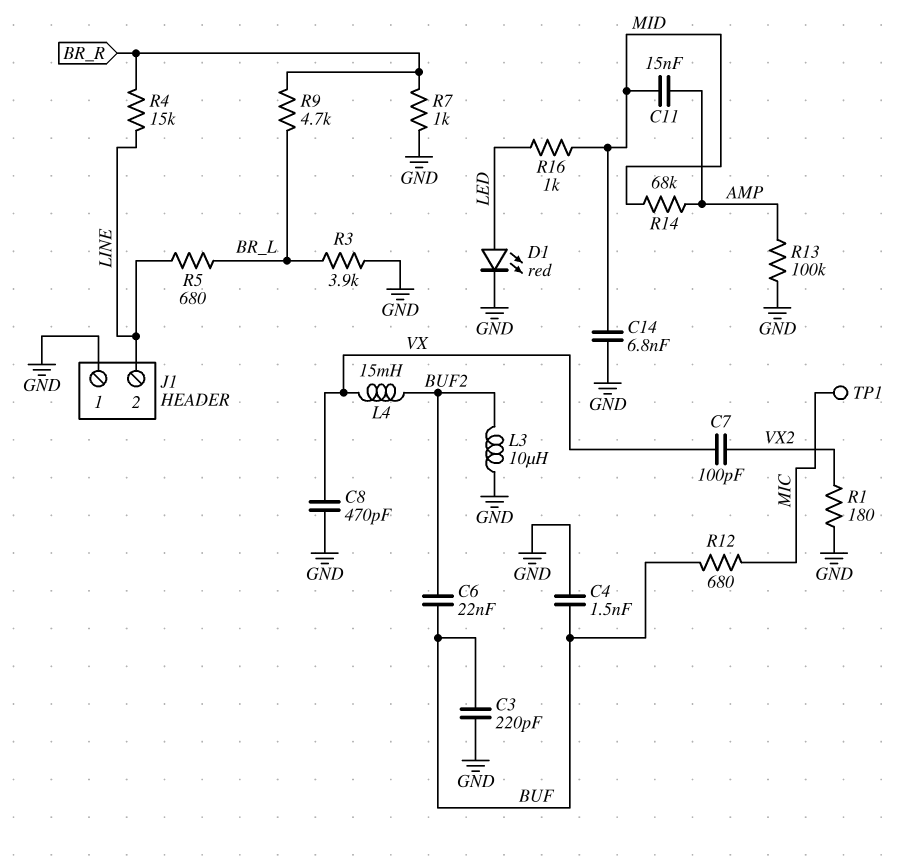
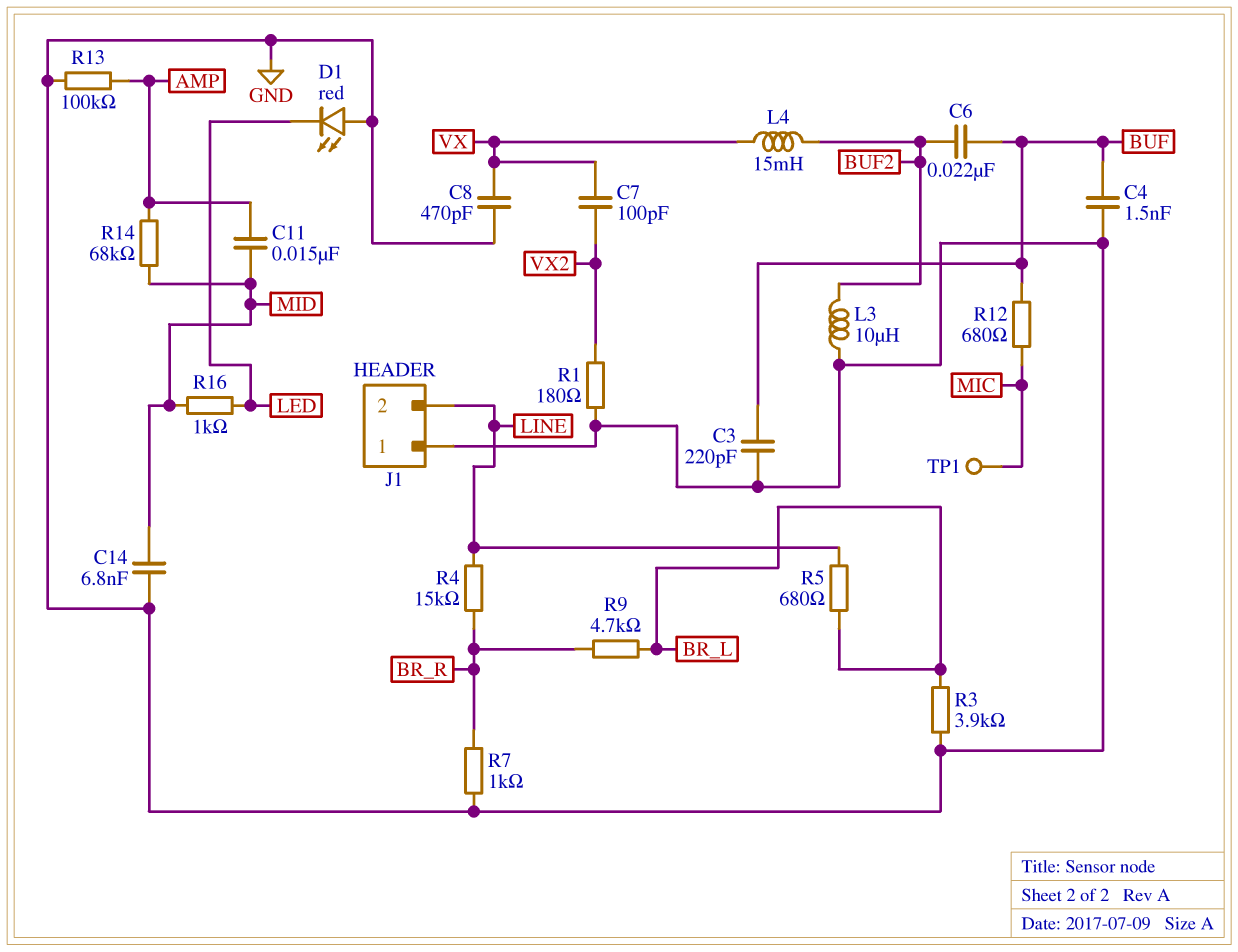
D1: LED red (A LED, K GND) -> LED red (A GND, K LED)

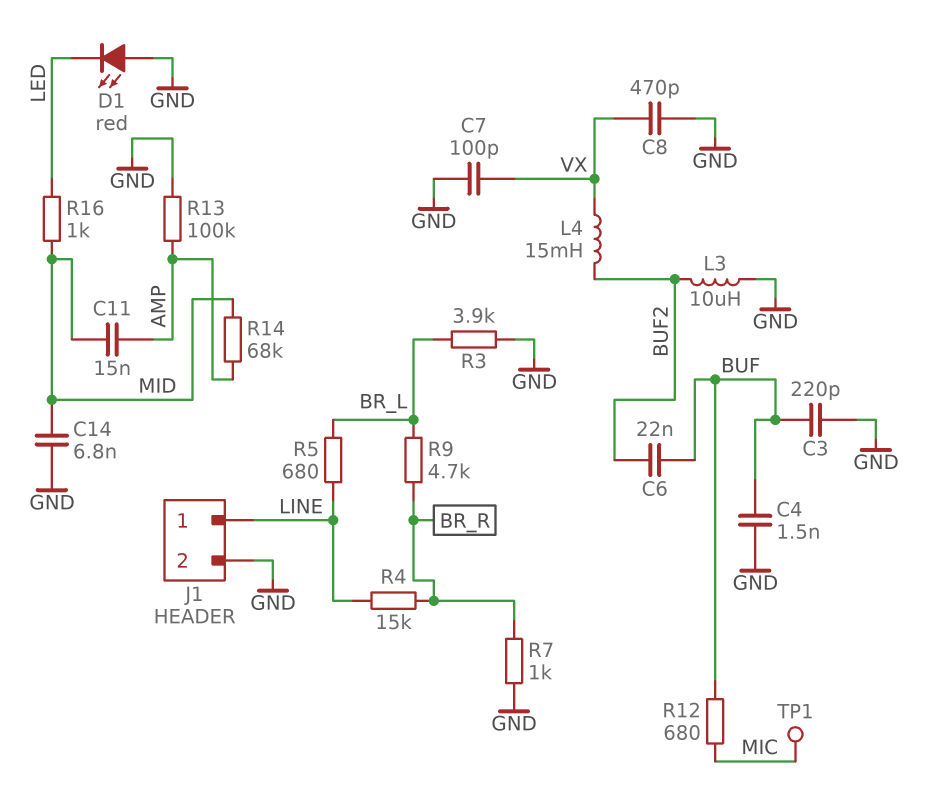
C7: 100pF (VX, VX2) -> 100pF (GND, VX)
J1 pin 1: GND -> LINE
J1 pin 2: LINE -> GND
R1: 180 (GND, VX2) -> none

